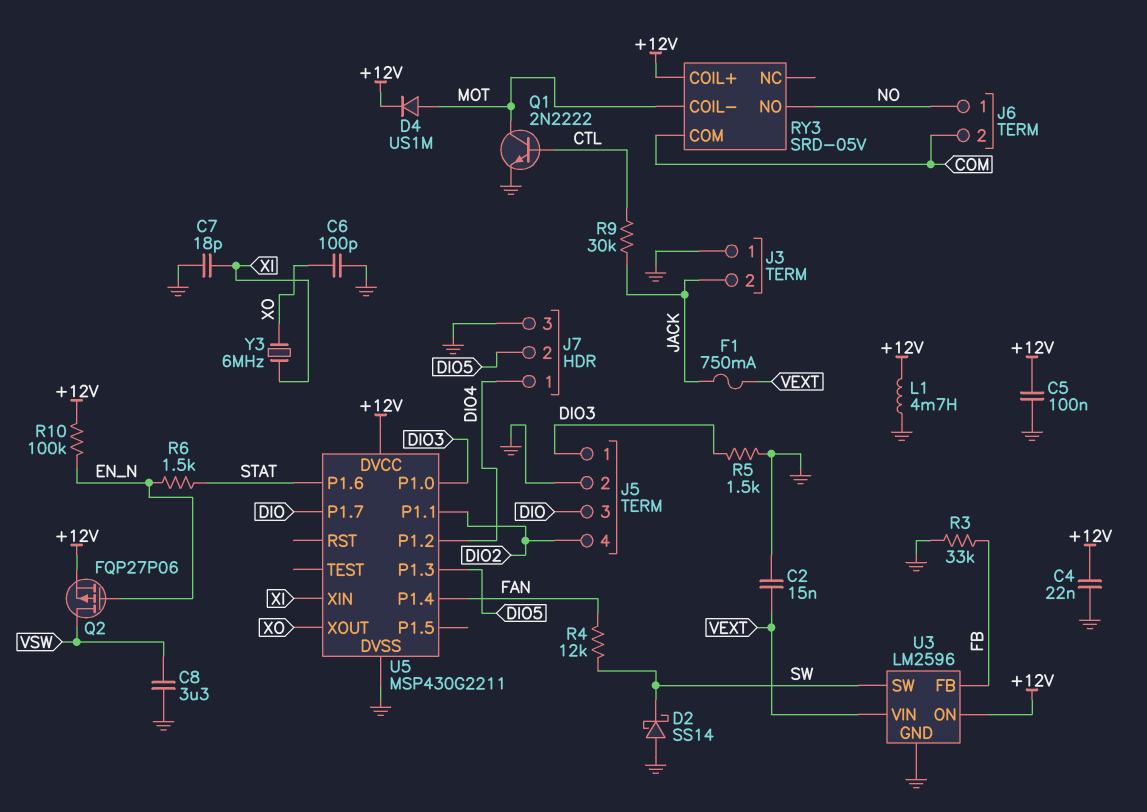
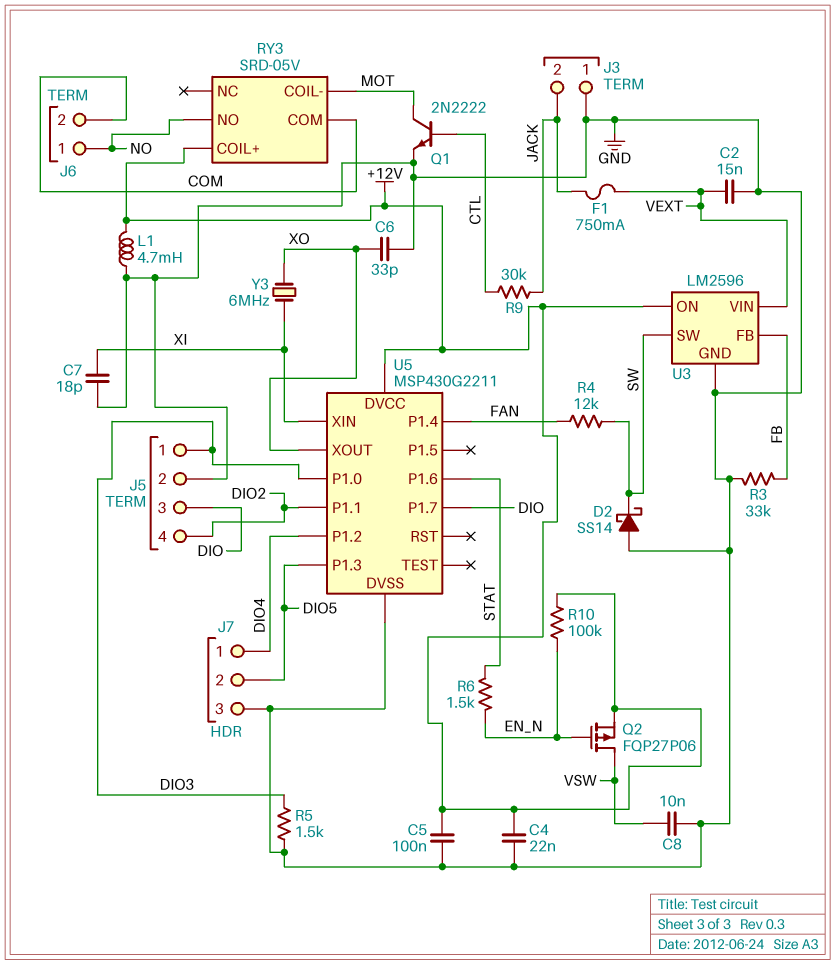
C6: 100pF (GND, XO) -> 33pF (GND, XO)
C8: 3.3uF (GND, VSW) -> 10nF (GND, VSW)
D4: diode US1M (A MOT, K +12V) -> none

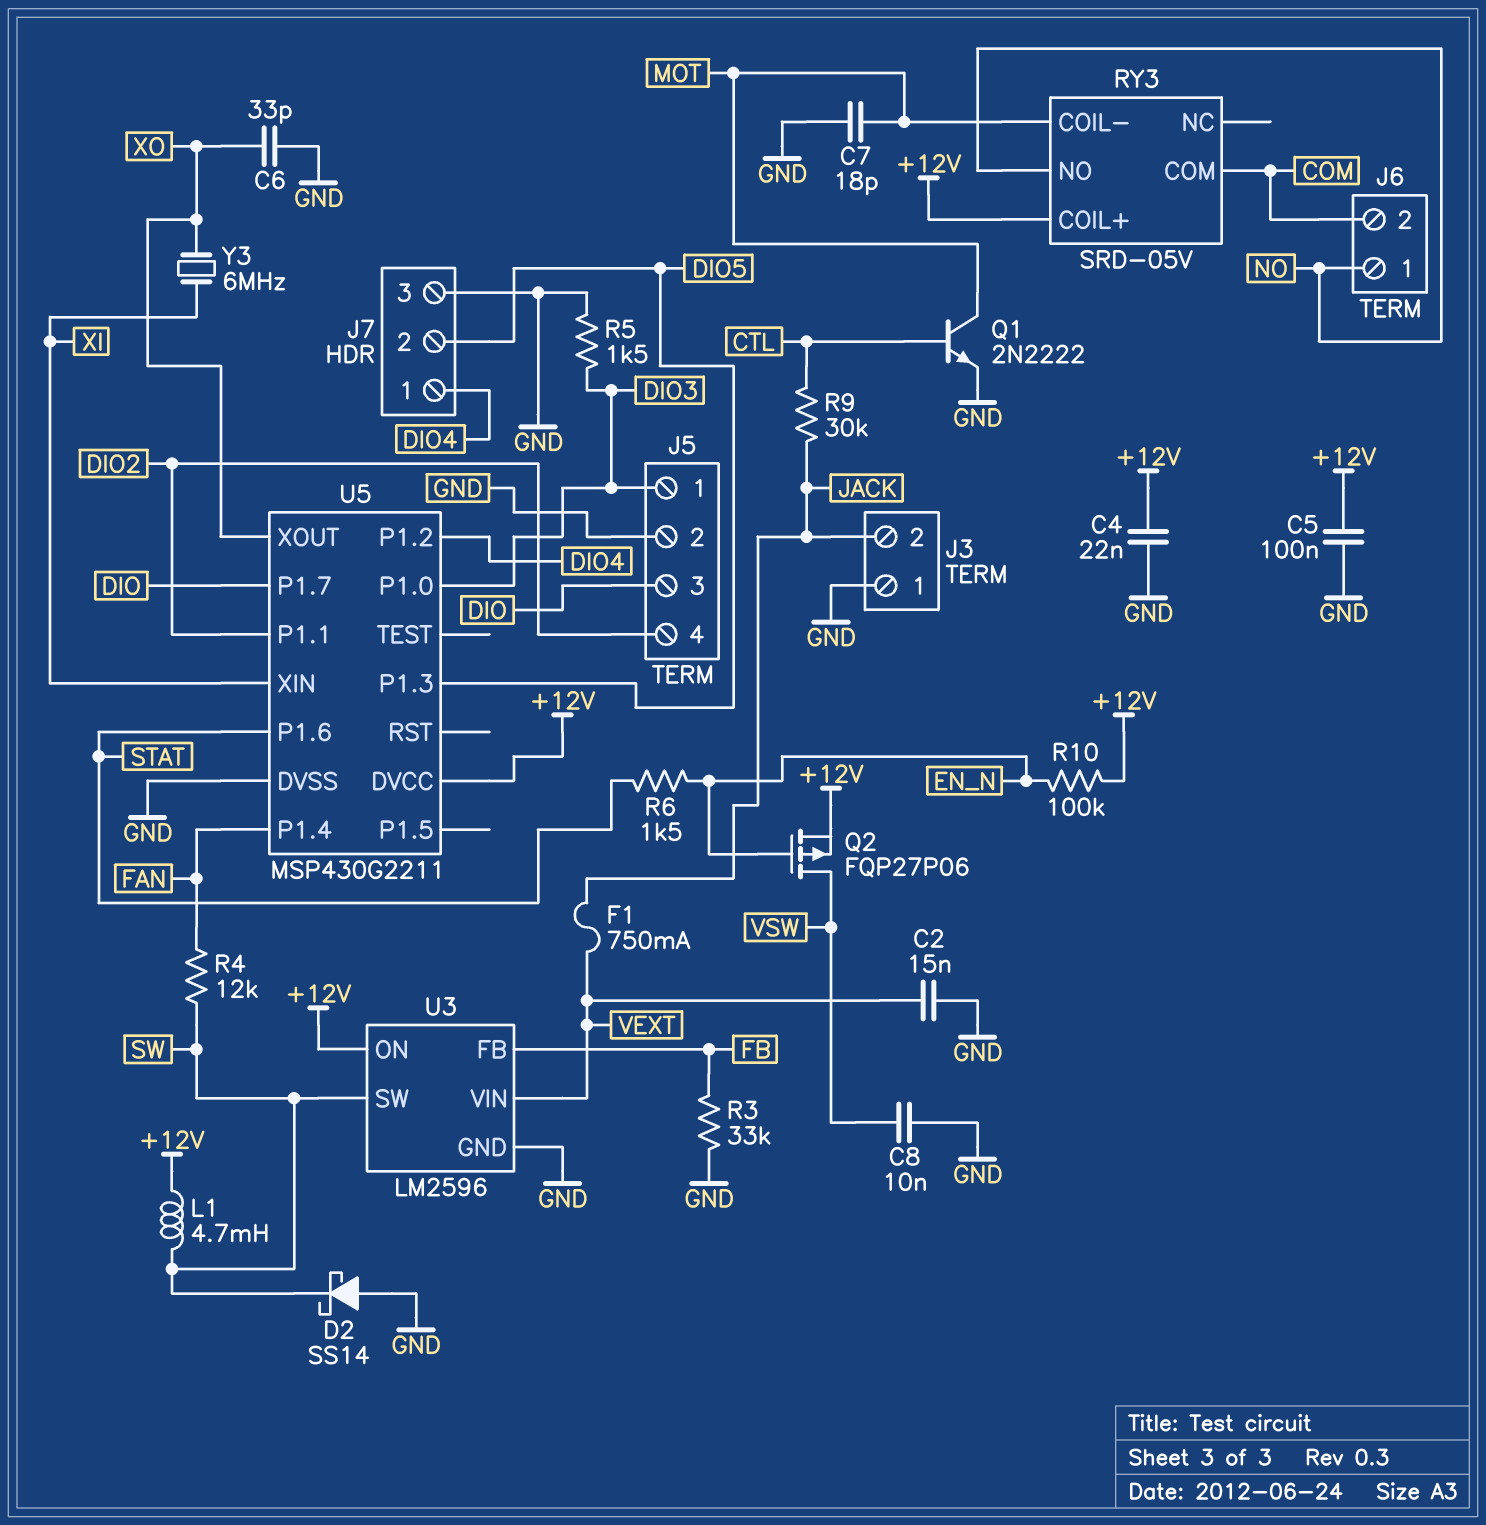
C7: 18pF (GND, XI) -> 18pF (GND, MOT)
L1: 4.7mH (+12V, GND) -> 4.7mH (+12V, SW)

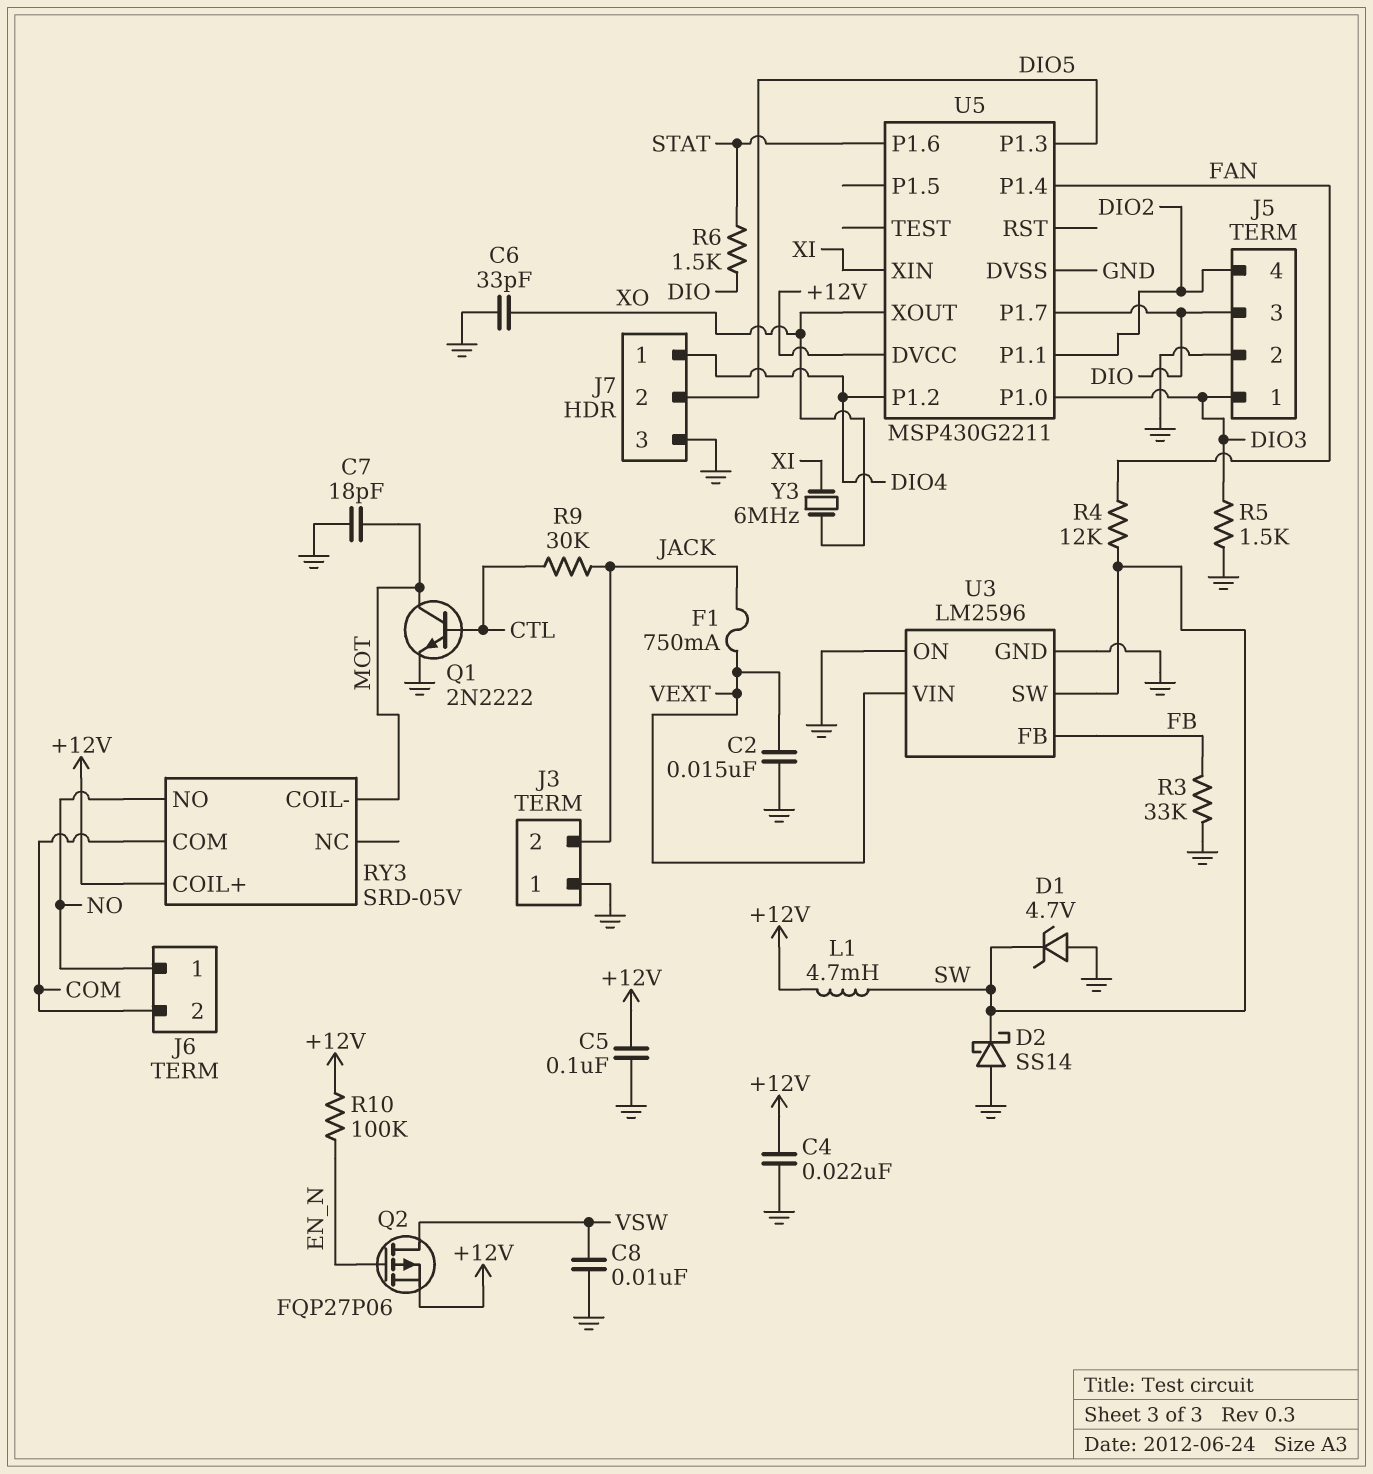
D1: none -> zener 4.7V (A GND, K SW)
R6: 1.5k (EN_N, STAT) -> 1.5k (DIO, STAT)
U3 pin ON: +12V -> GND

